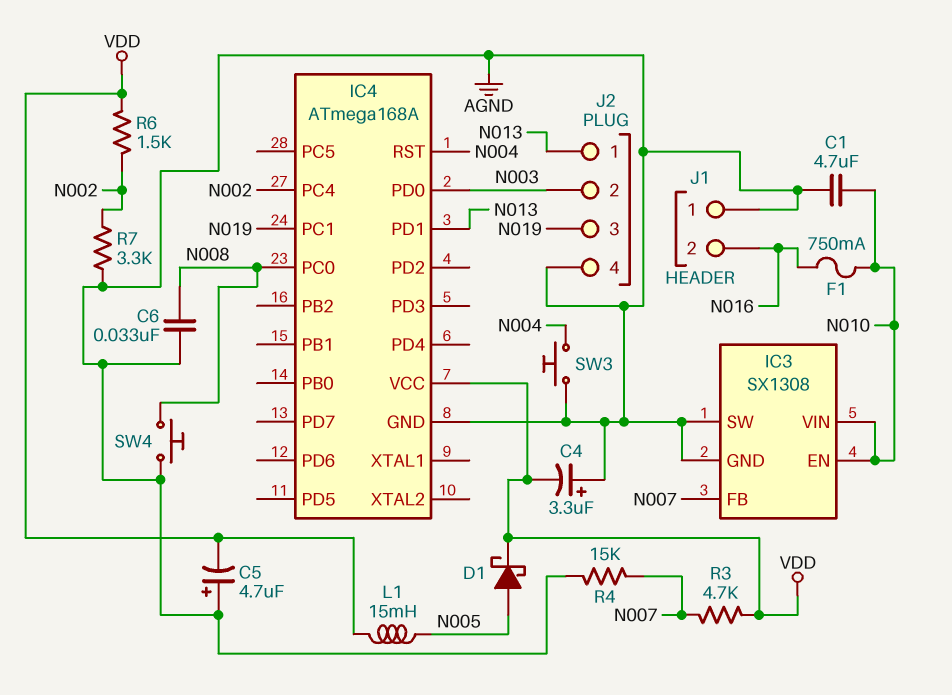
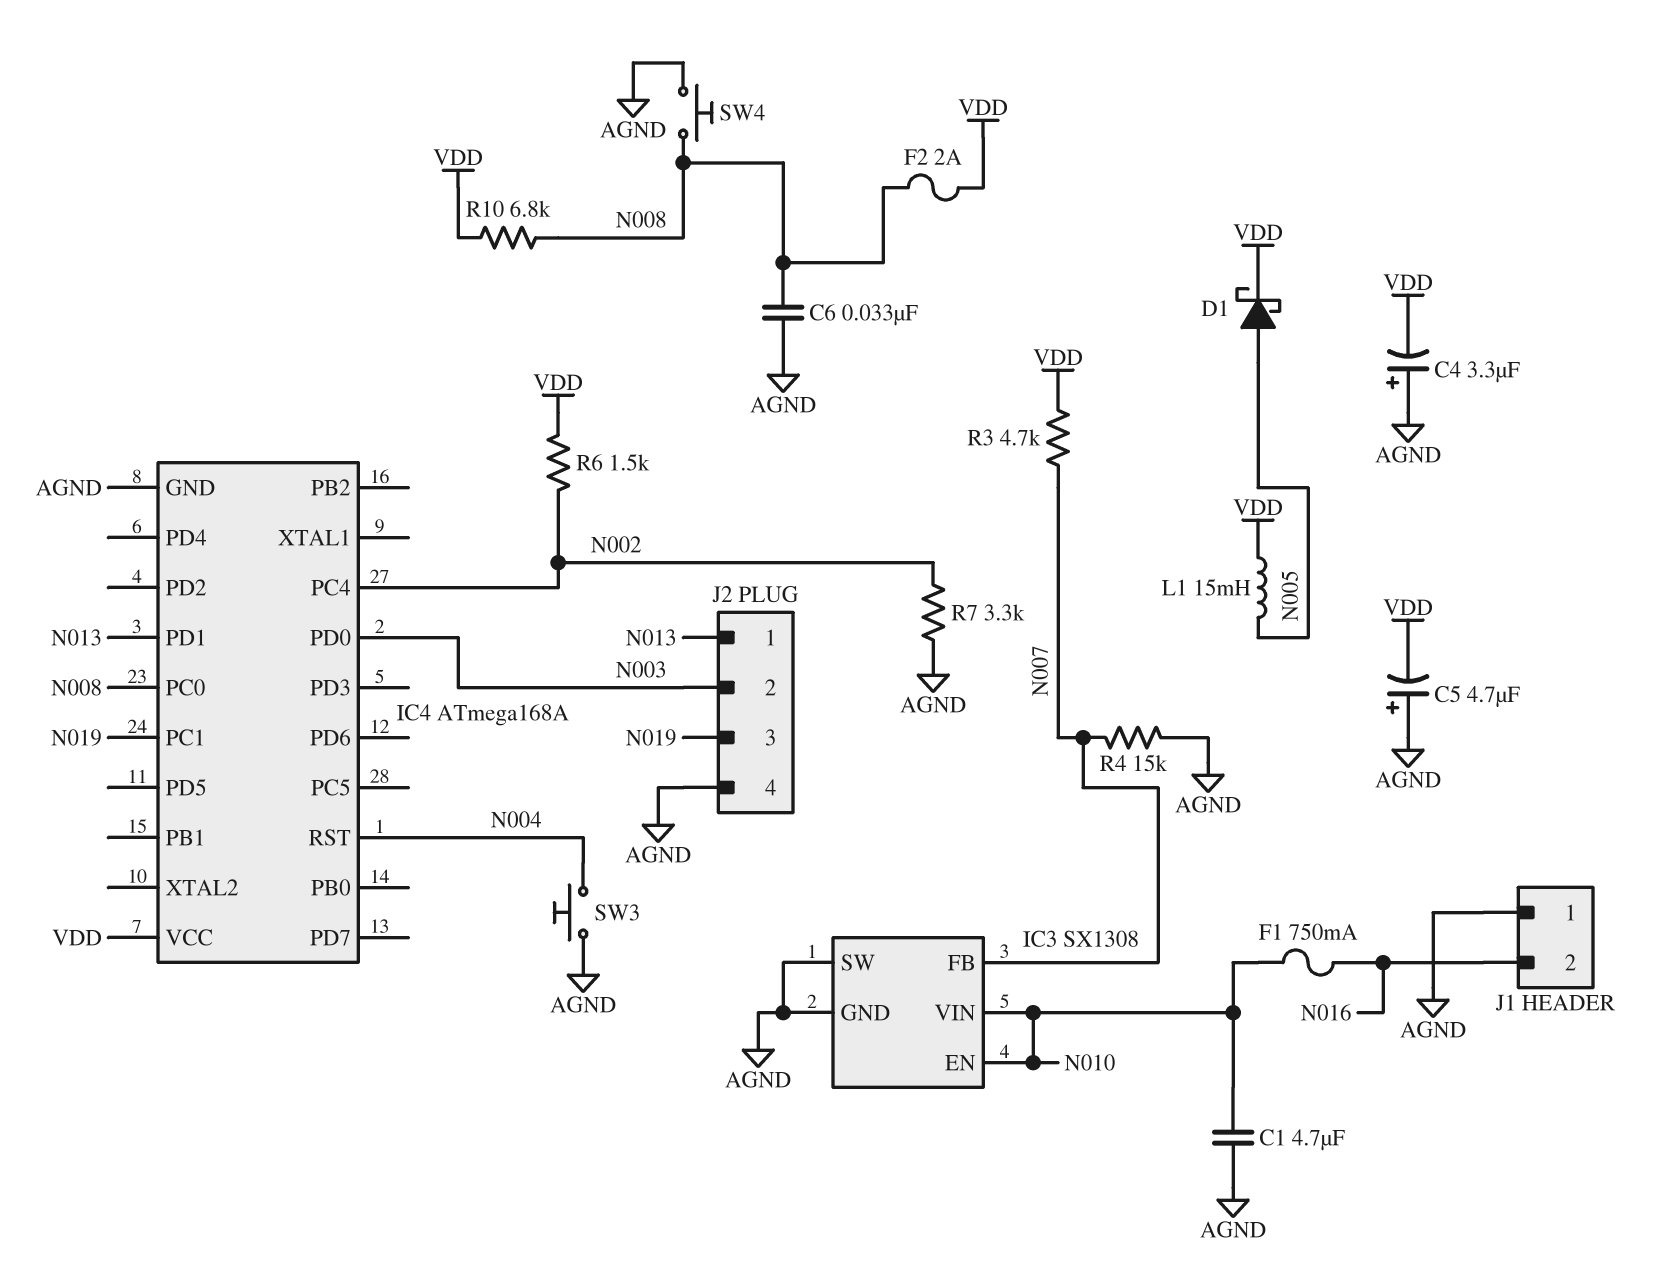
F2: none -> 2A (N008, VDD)
R10: none -> 6.8k (N008, VDD)

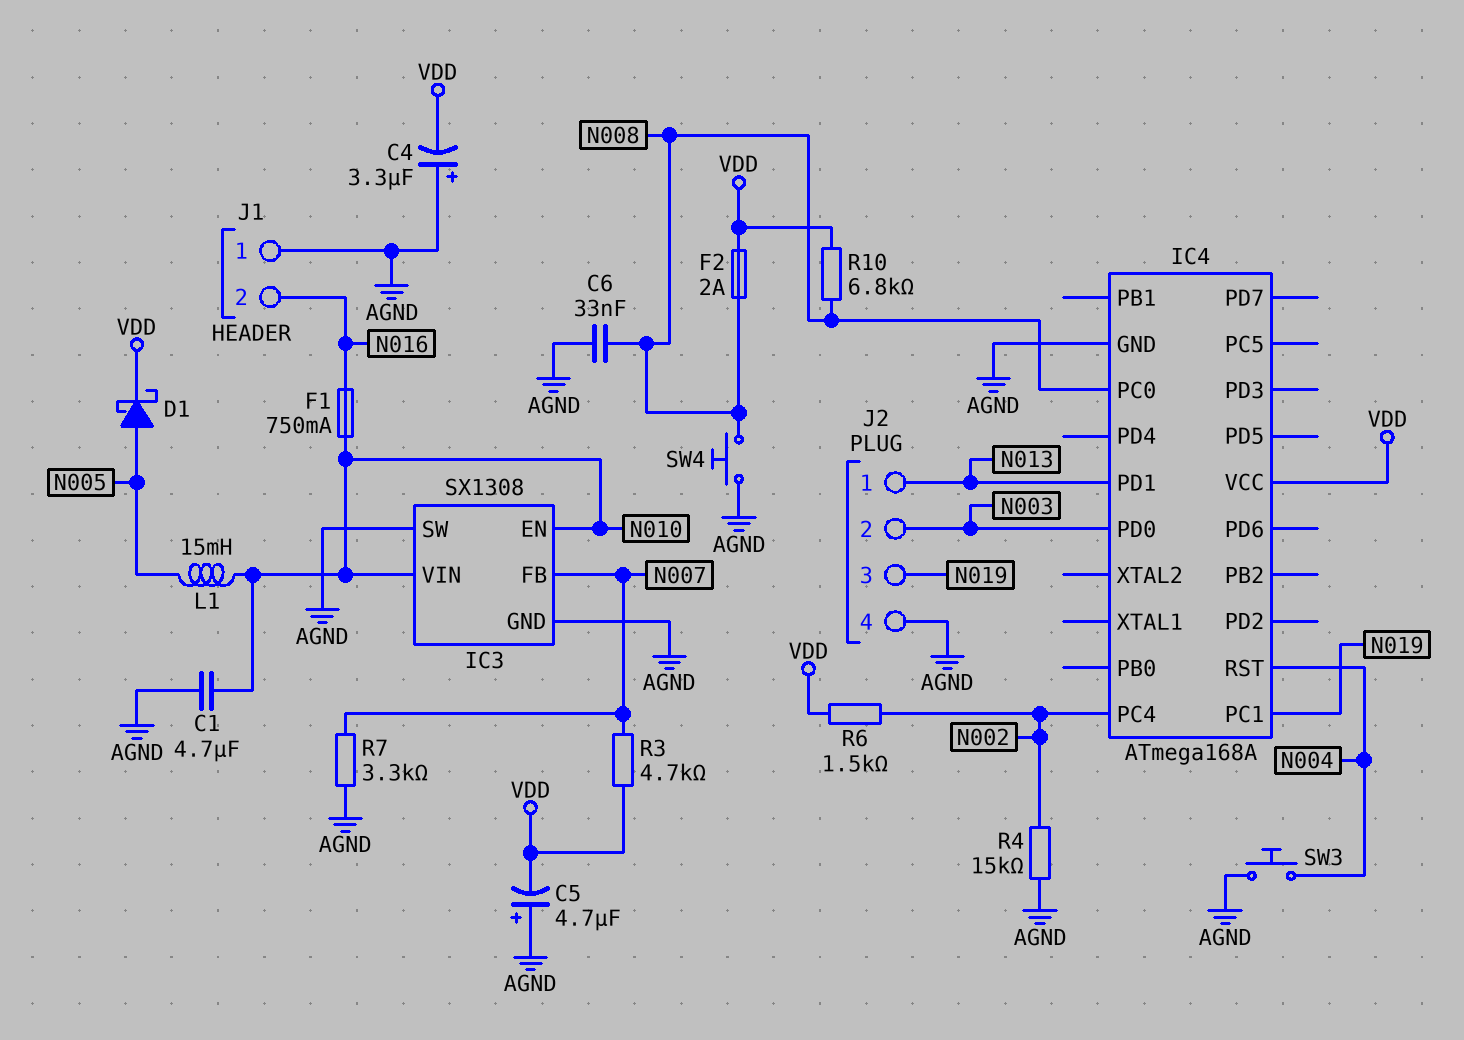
L1: 15mH (N005, VDD) -> 15mH (N005, N010)
R4: 15k (AGND, N007) -> 15k (AGND, N002)
R7: 3.3k (AGND, N002) -> 3.3k (AGND, N007)

